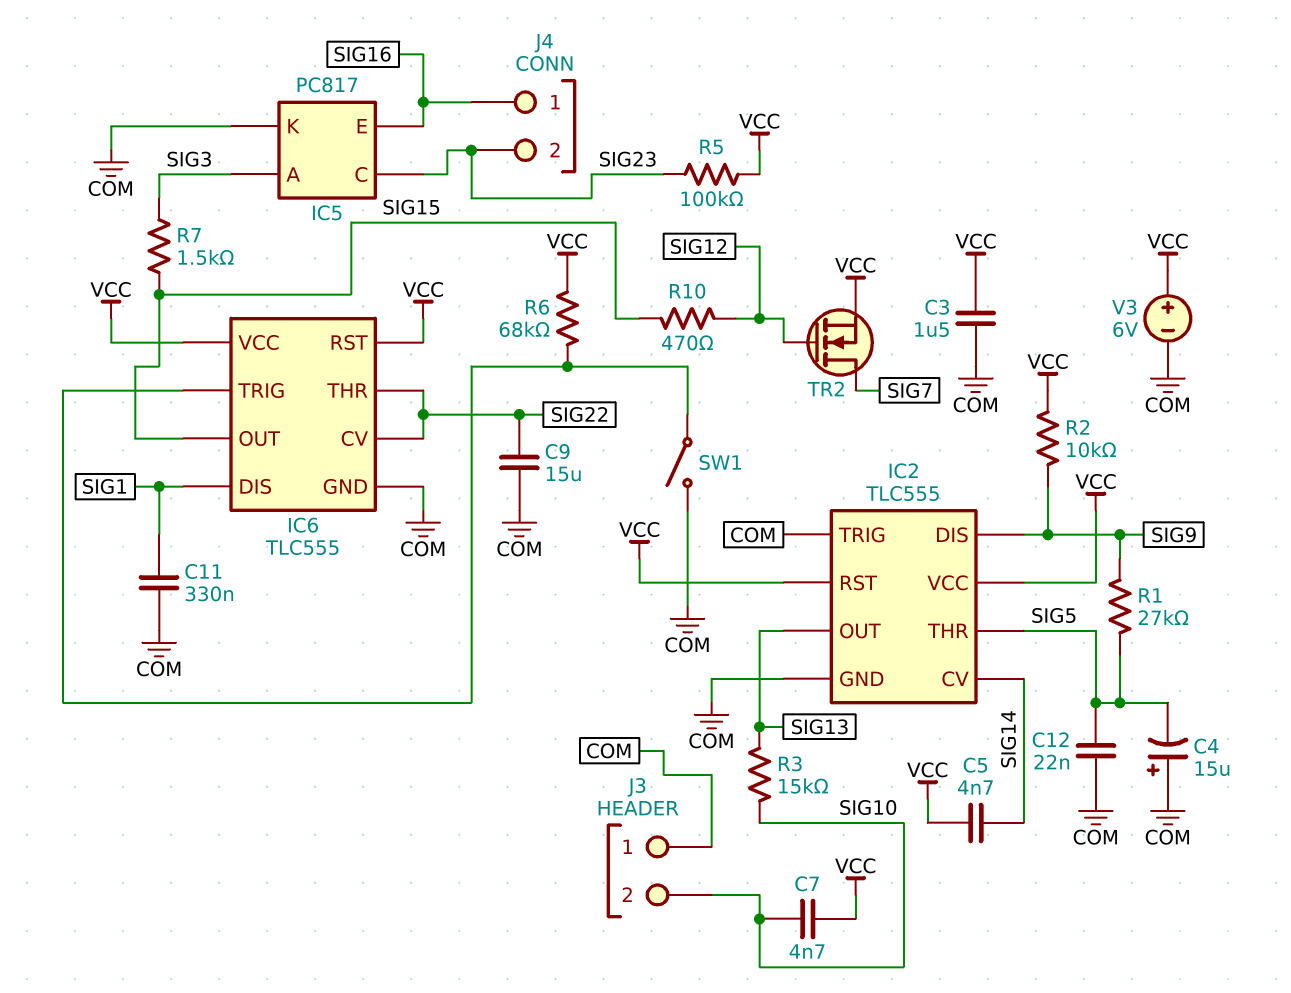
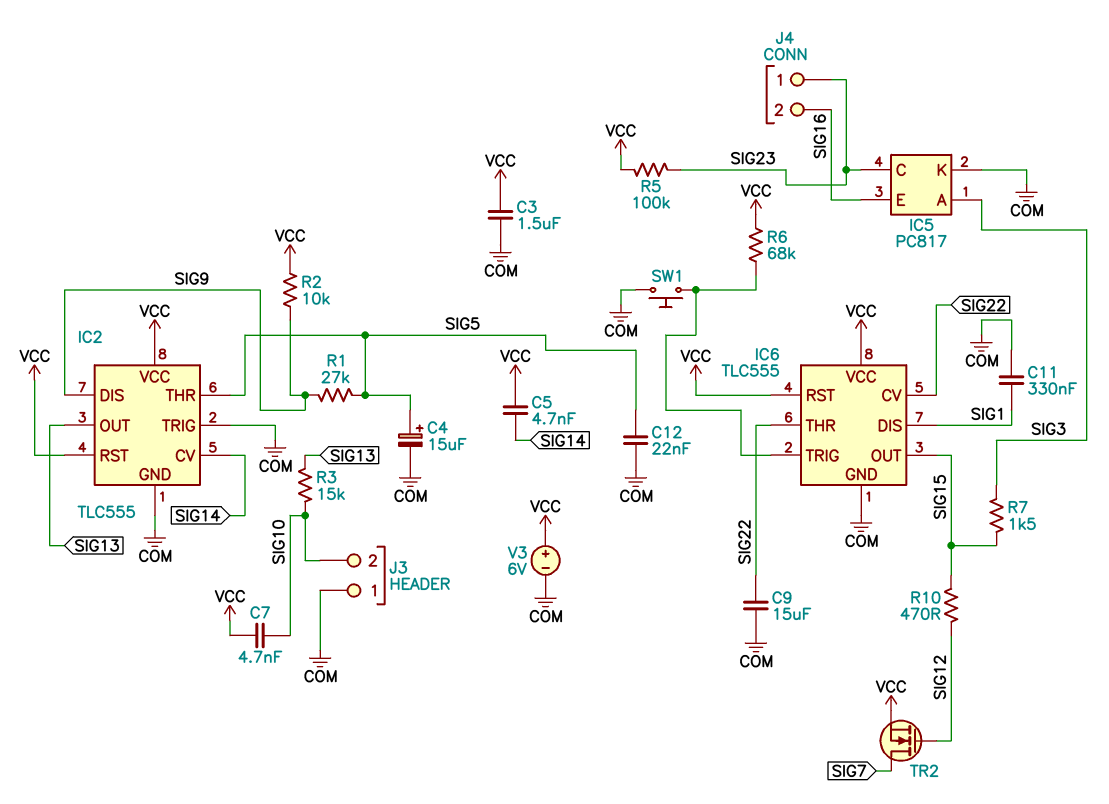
C4: 15uF (plus COM, minus SIG5) -> 15uF (plus SIG5, minus COM)
J4 pin 1: SIG16 -> SIG23
J4 pin 2: SIG23 -> SIG16
SW1: switch (COM, IC6/TRIG) -> button (COM, IC6/TRIG)

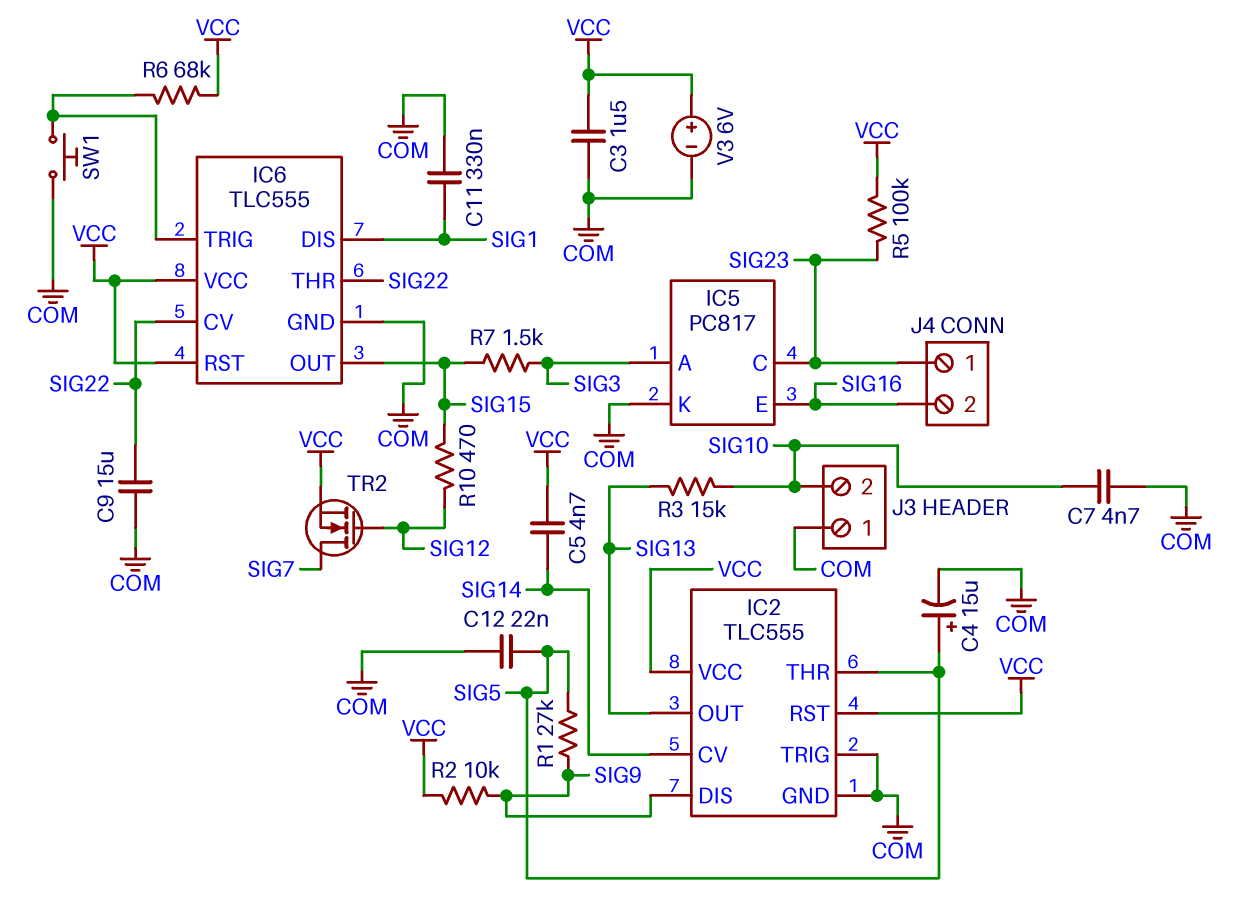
C7: 4.7nF (SIG10, VCC) -> 4.7nF (COM, SIG10)

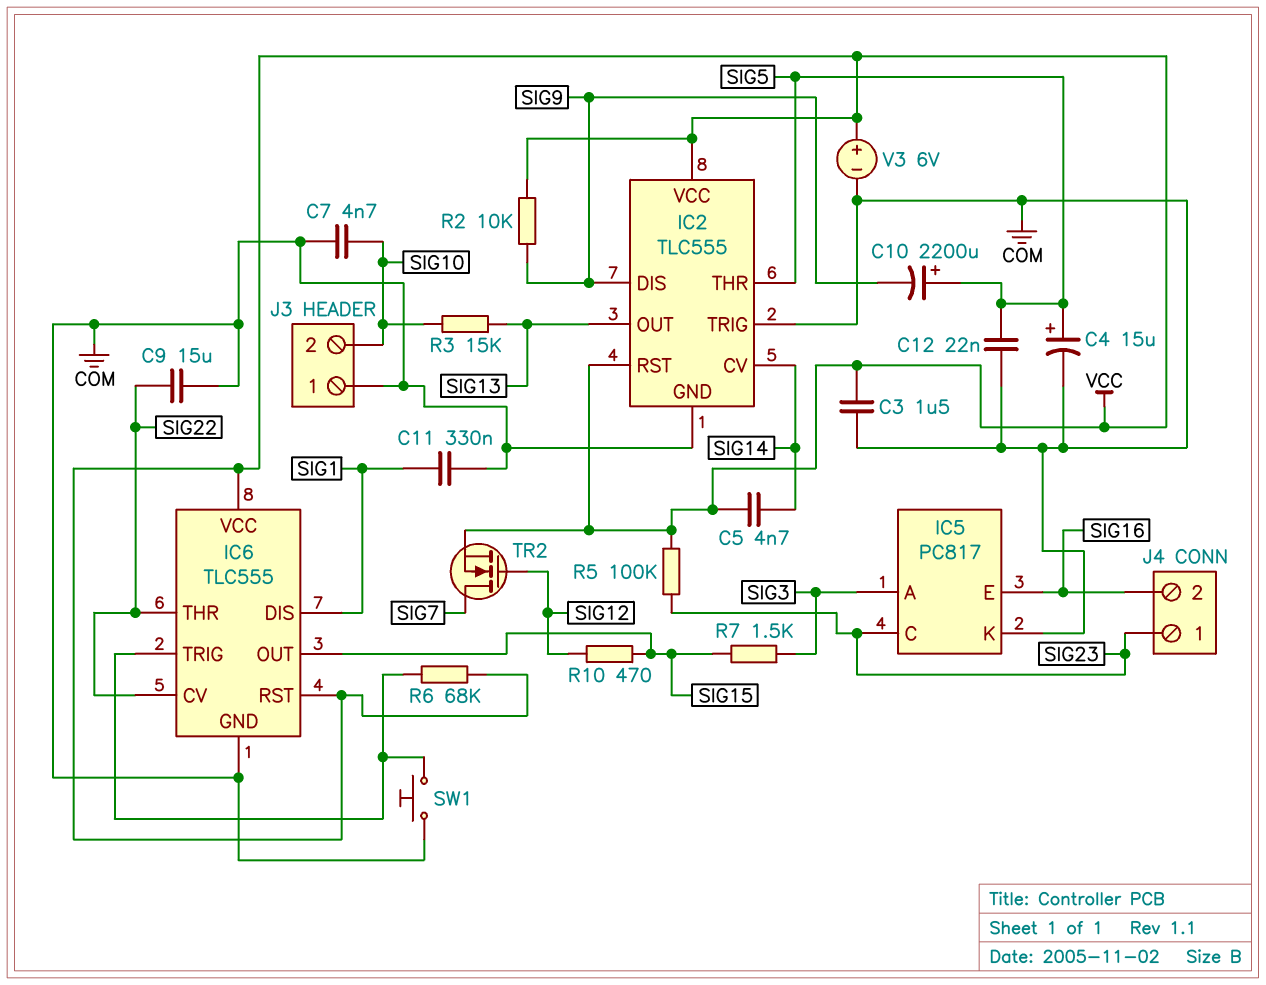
C10: none -> 2200uF (plus SIG5, minus SIG9)
R1: 27k (SIG5, SIG9) -> none

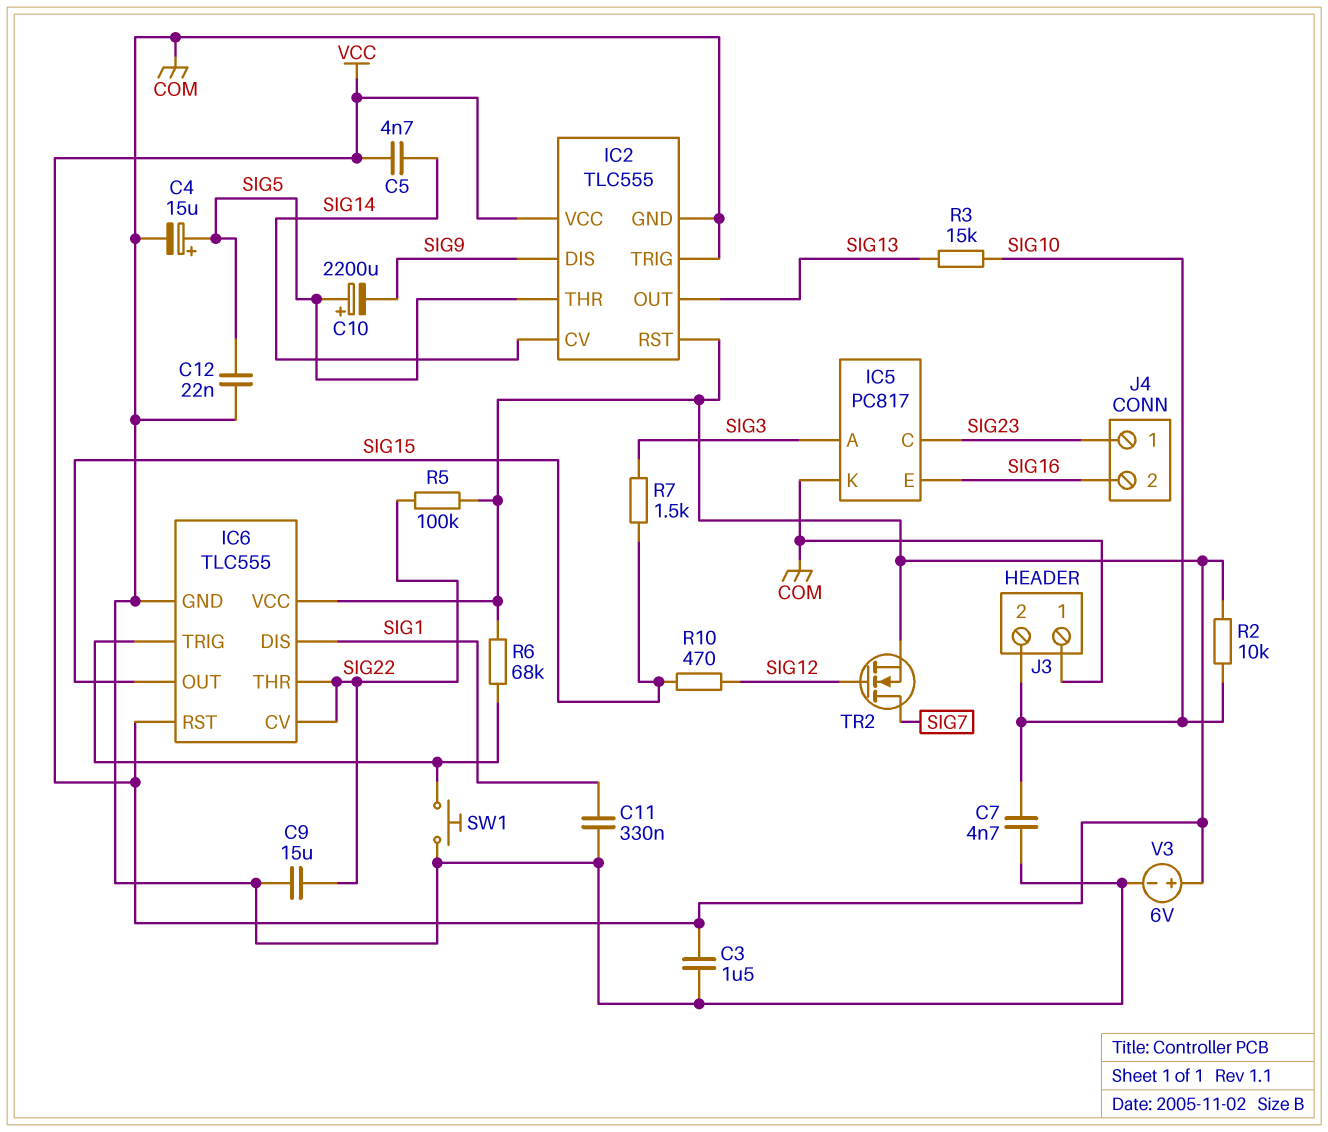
R2: 10k (SIG9, VCC) -> 10k (SIG10, VCC)
R5: 100k (SIG23, VCC) -> 100k (SIG22, VCC)

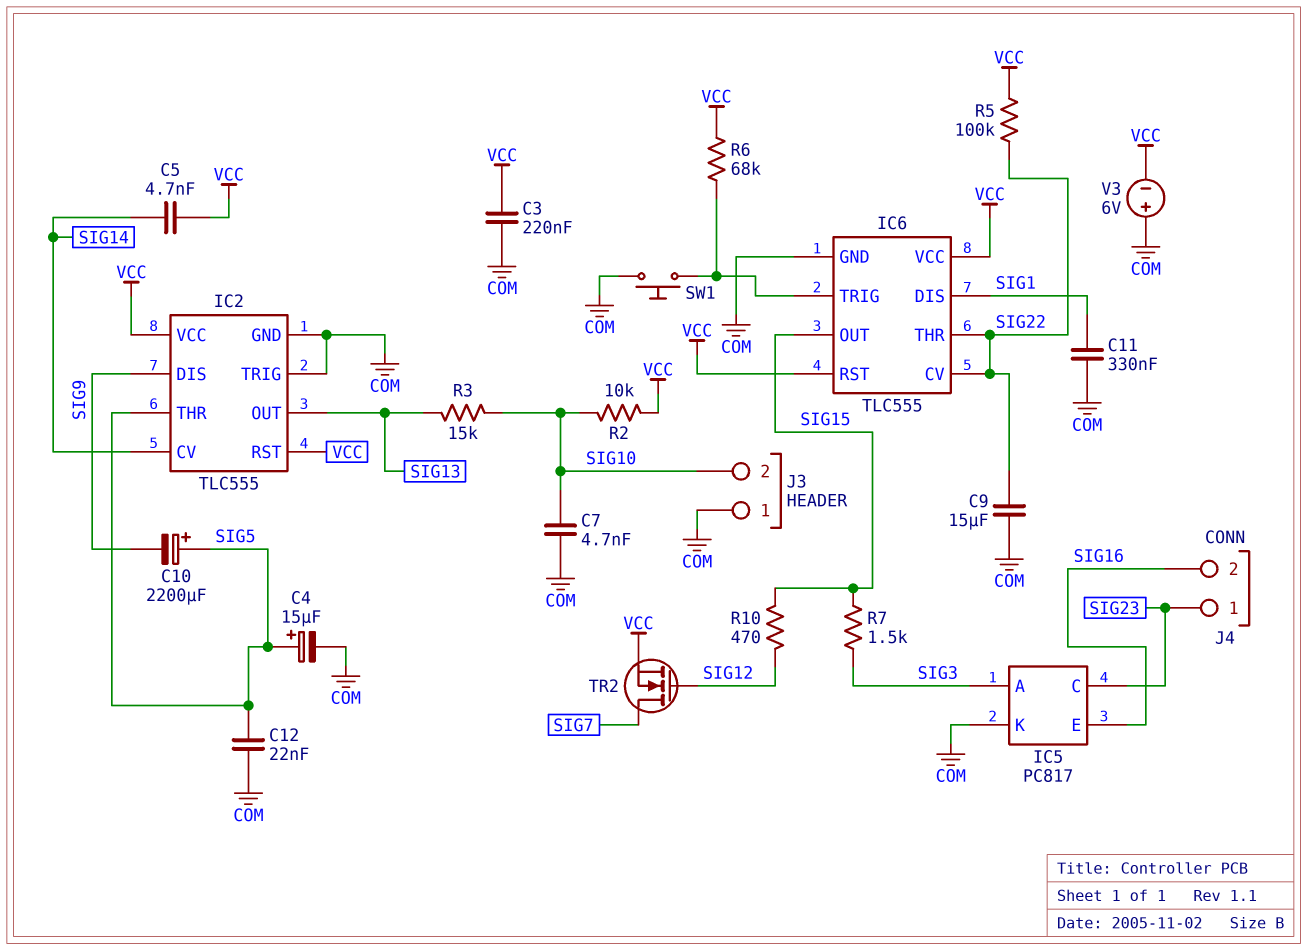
C3: 1.5uF (COM, VCC) -> 220nF (COM, VCC)
V3: 6V (plus VCC, minus COM) -> 6V (plus COM, minus VCC)

